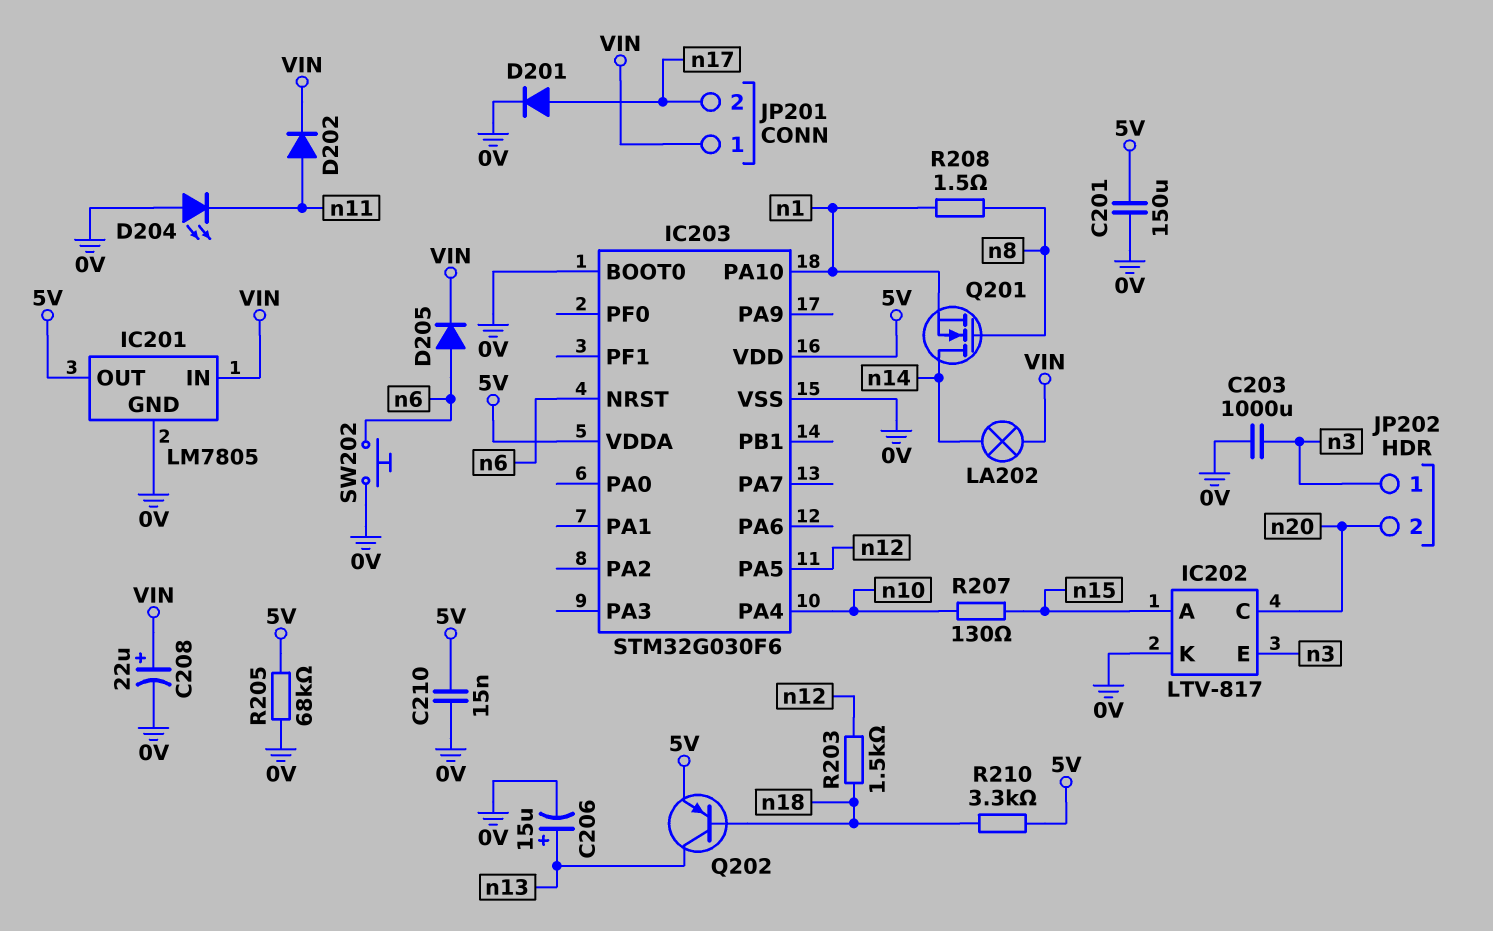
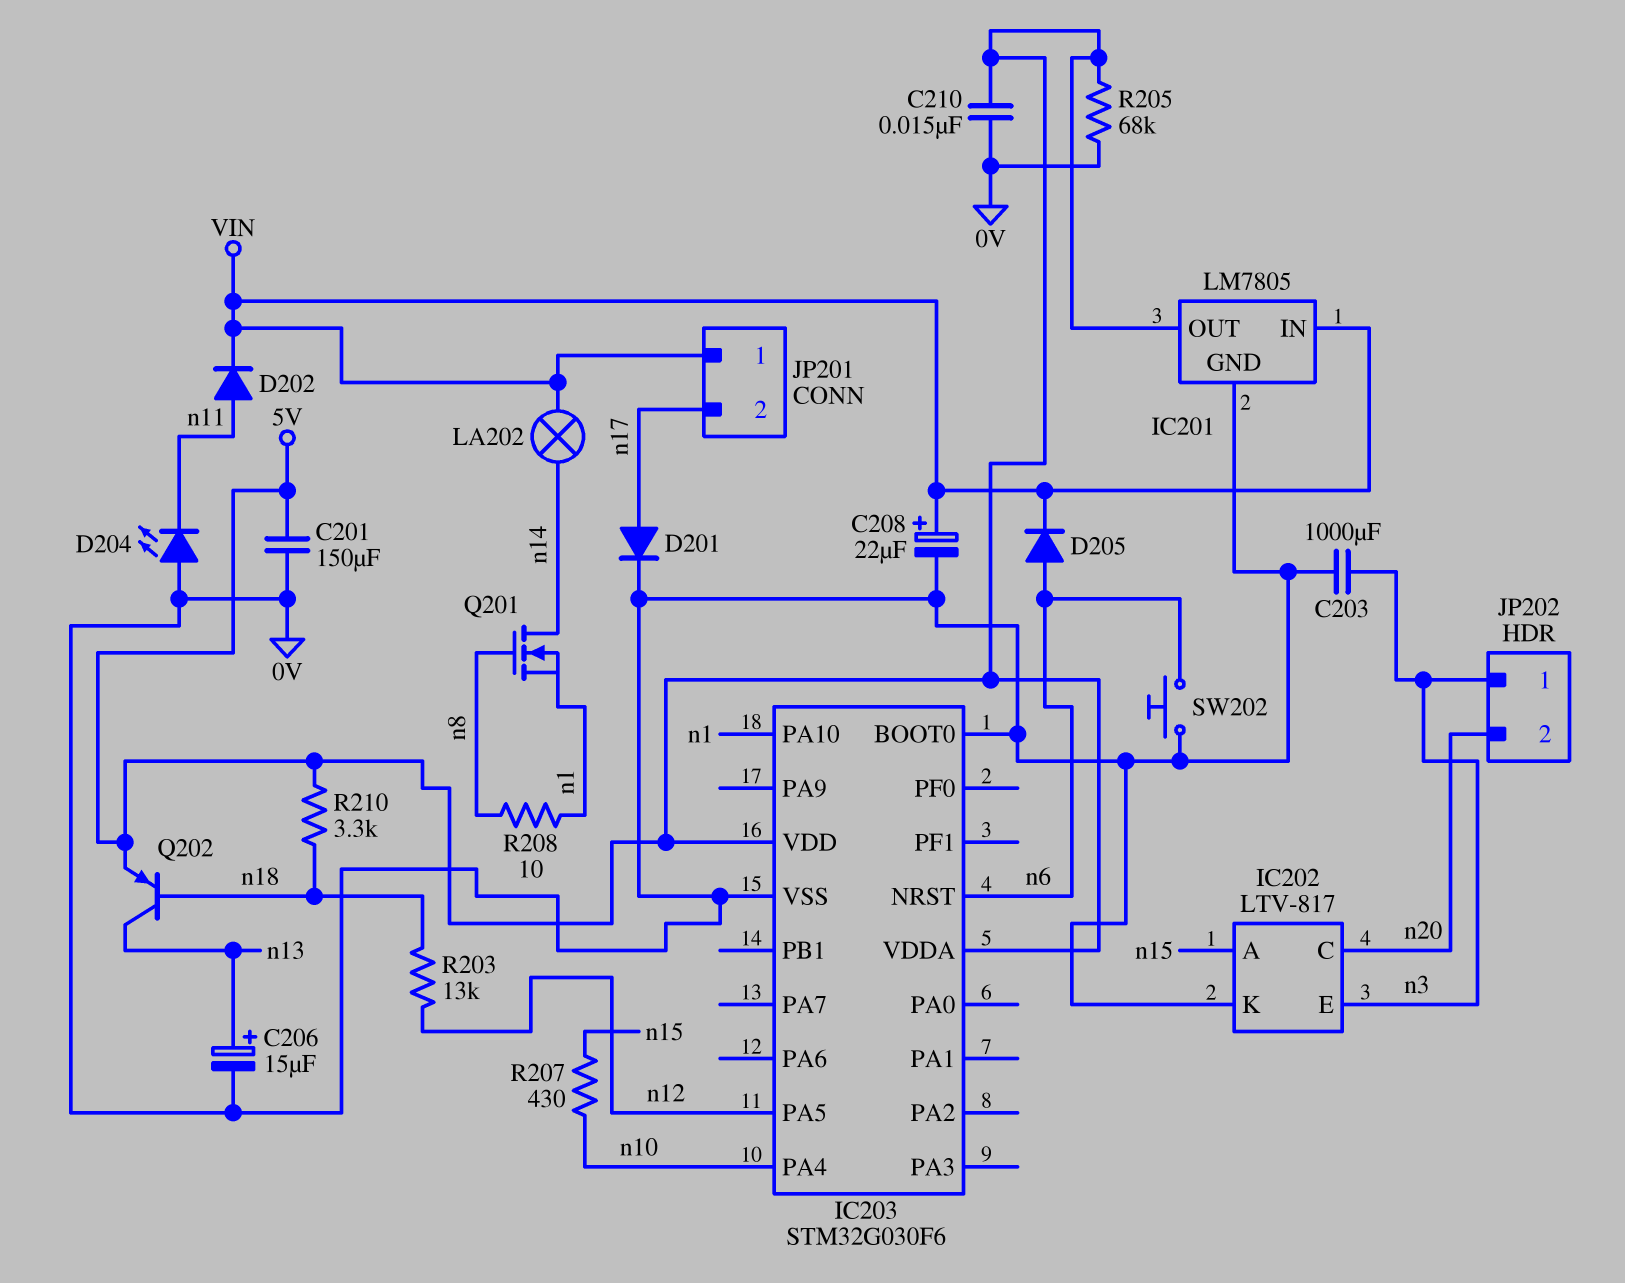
R203: 1.5k (n12, n18) -> 13k (n12, n18)
R207: 130 (n10, n15) -> 430 (n10, n15)
R208: 1.5 (n1, n8) -> 10 (n1, n8)

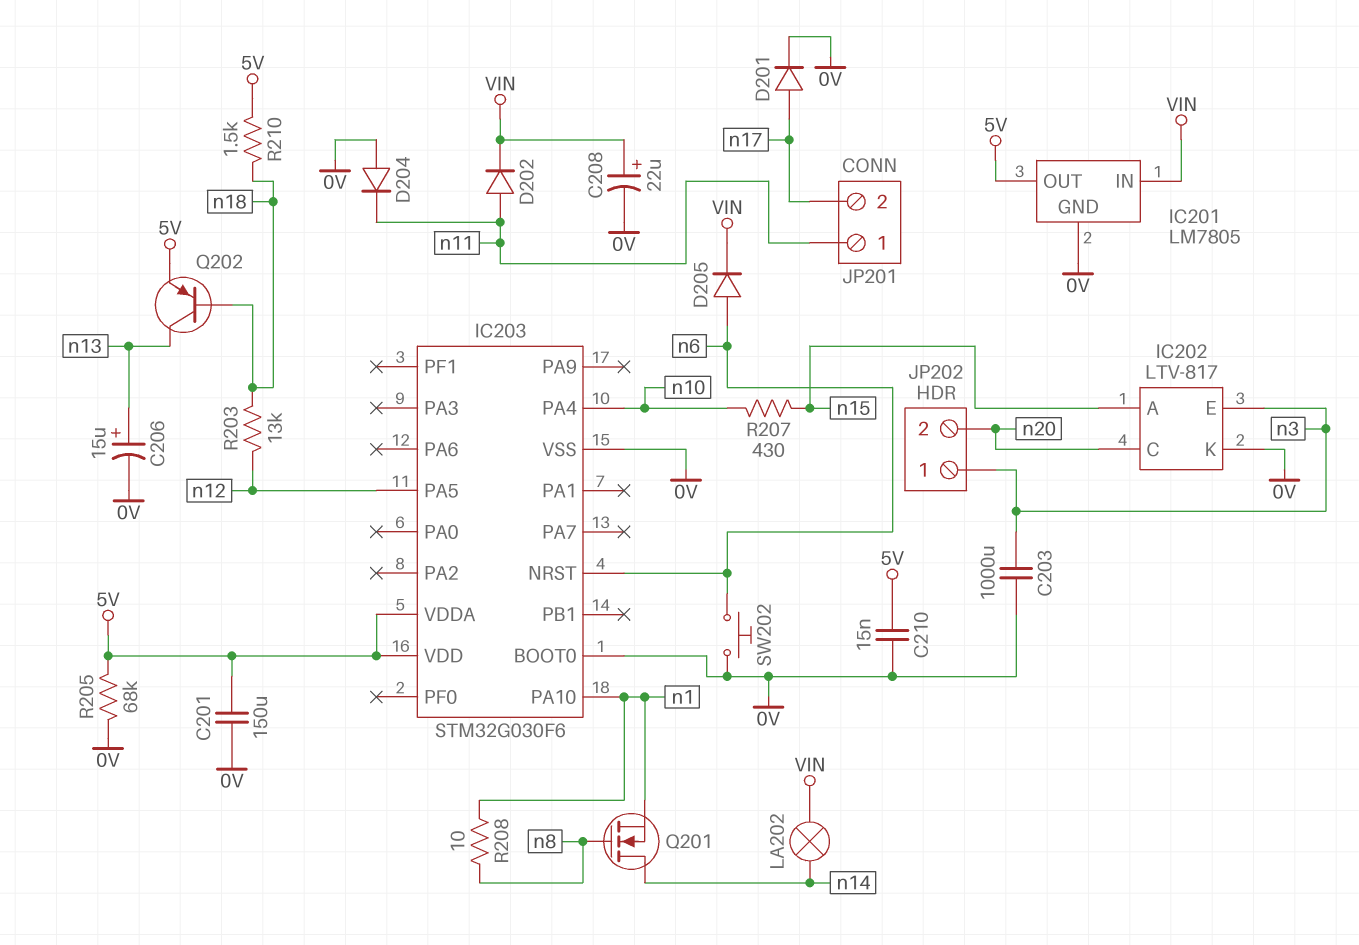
D204: LED (A 0V, K n11) -> diode (A 0V, K n11)
JP201 pin 1: VIN -> n11
R210: 3.3k (5V, n18) -> 1.5k (5V, n18)

